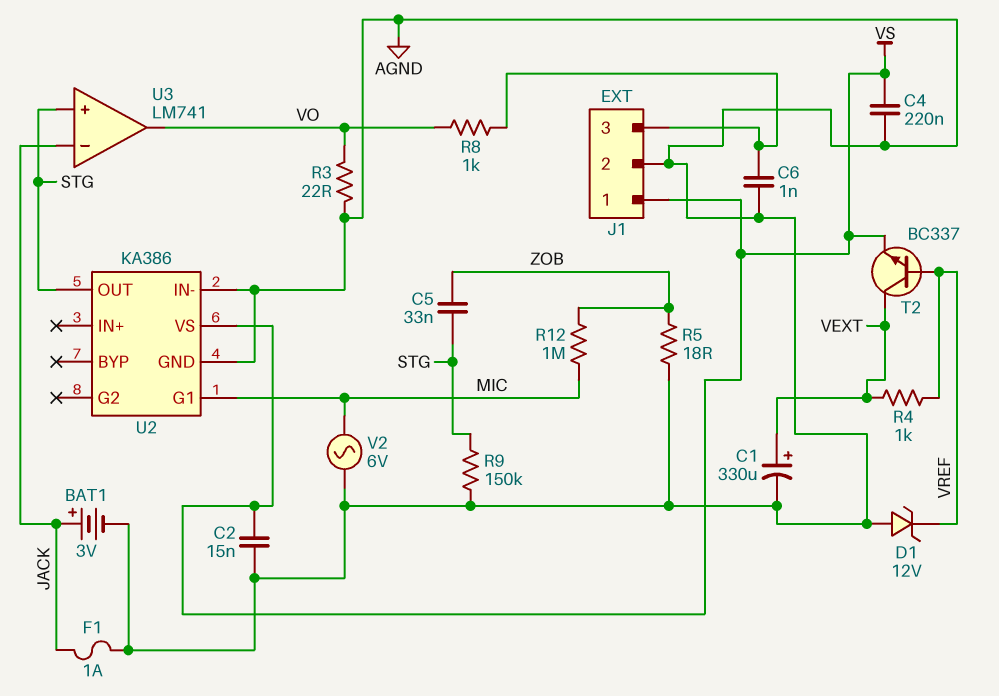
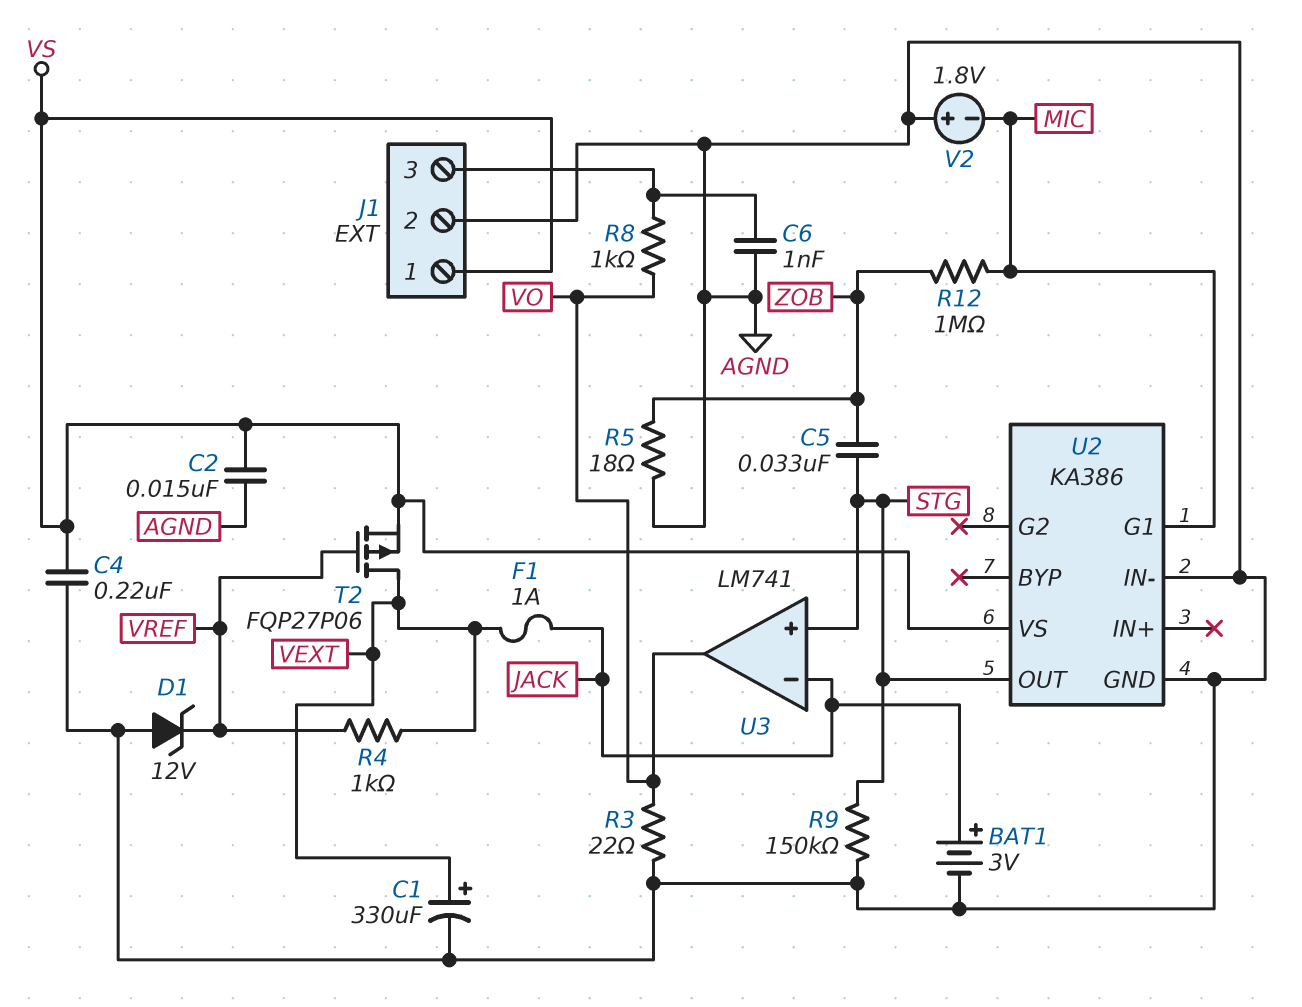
F1: 1A (AGND, JACK) -> 1A (JACK, VEXT)
T2: NPN BC337 (B VREF, C VEXT, E VS) -> PMOS FQP27P06 (G VREF, D VEXT, S VS)
V2: AC 6V (AGND, MIC) -> 1.8V (plus AGND, minus MIC)

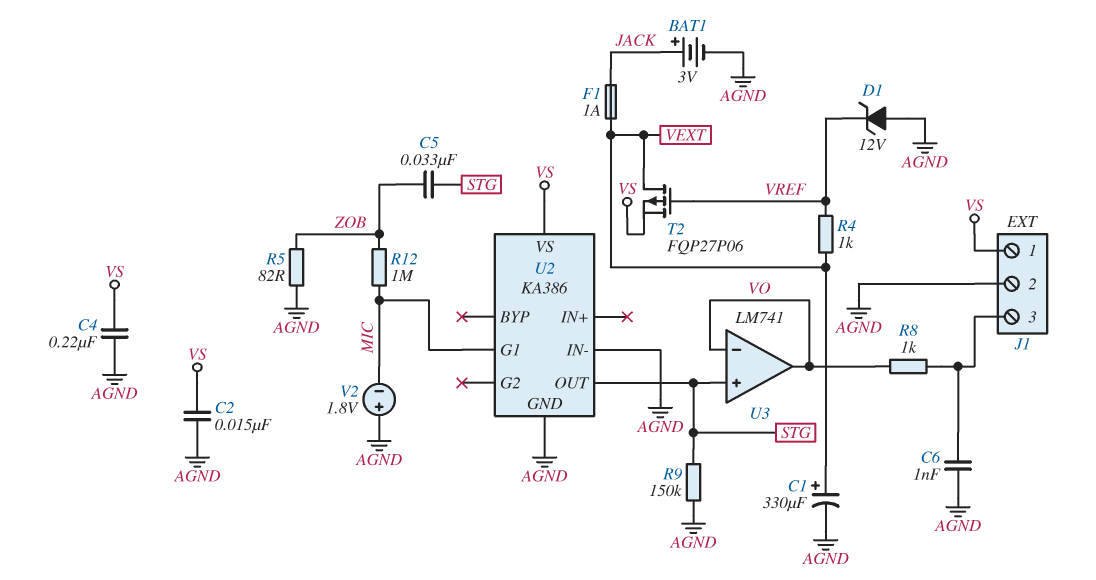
R3: 22 (AGND, VO) -> none
R5: 18 (AGND, ZOB) -> 82 (AGND, ZOB)
U3 pin in-: JACK -> VO

